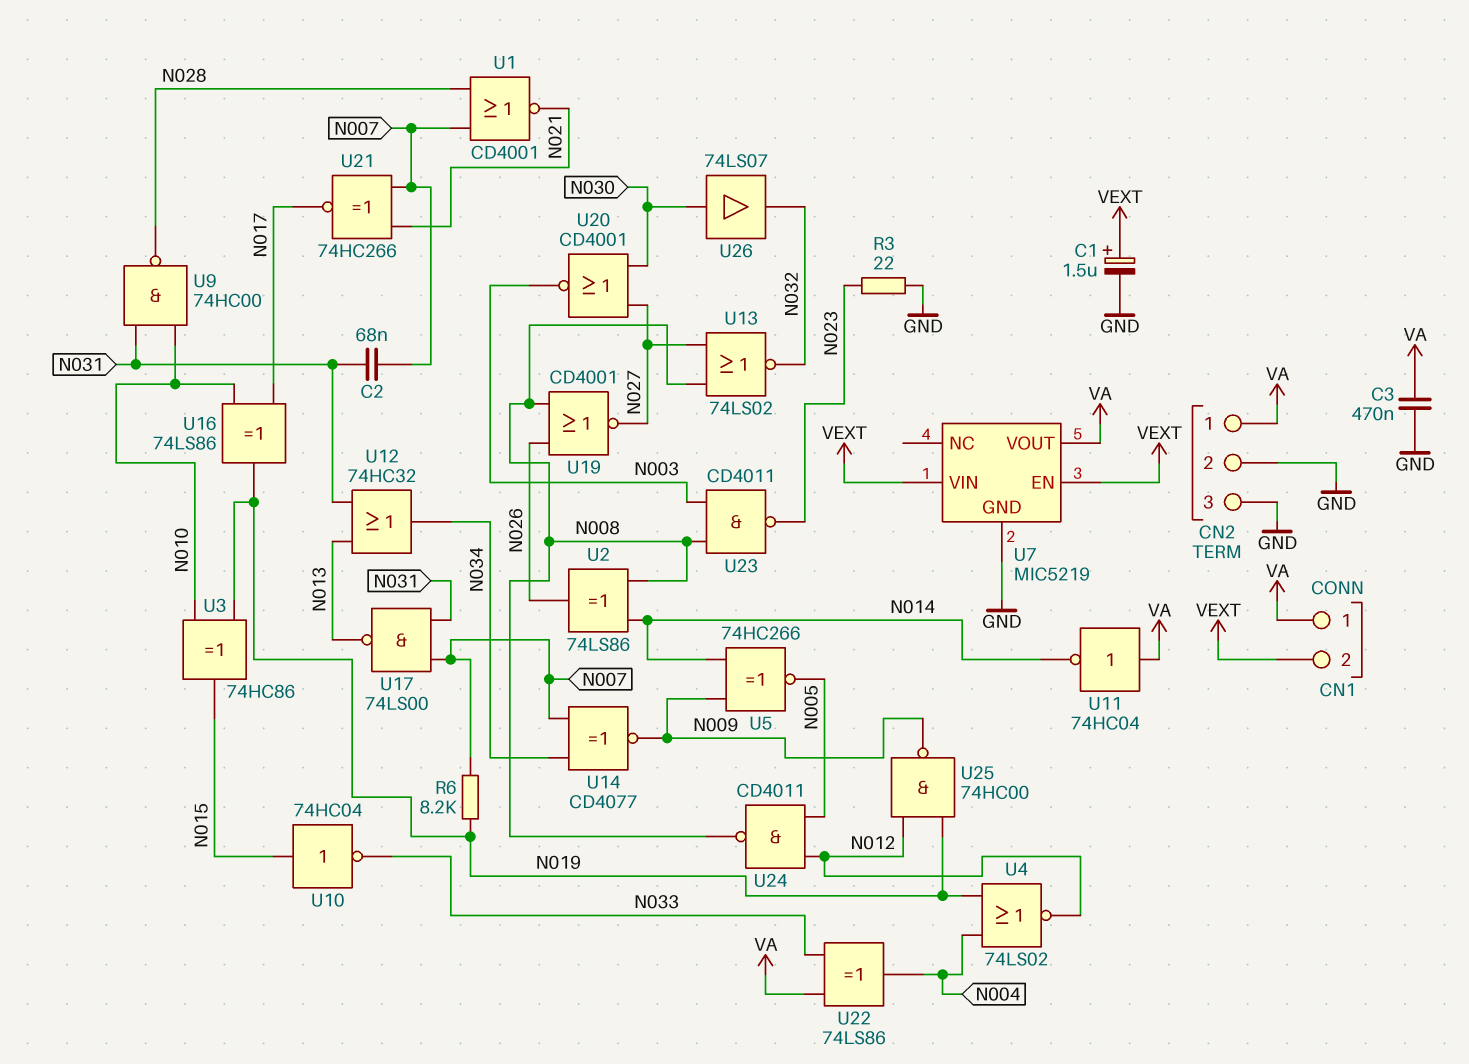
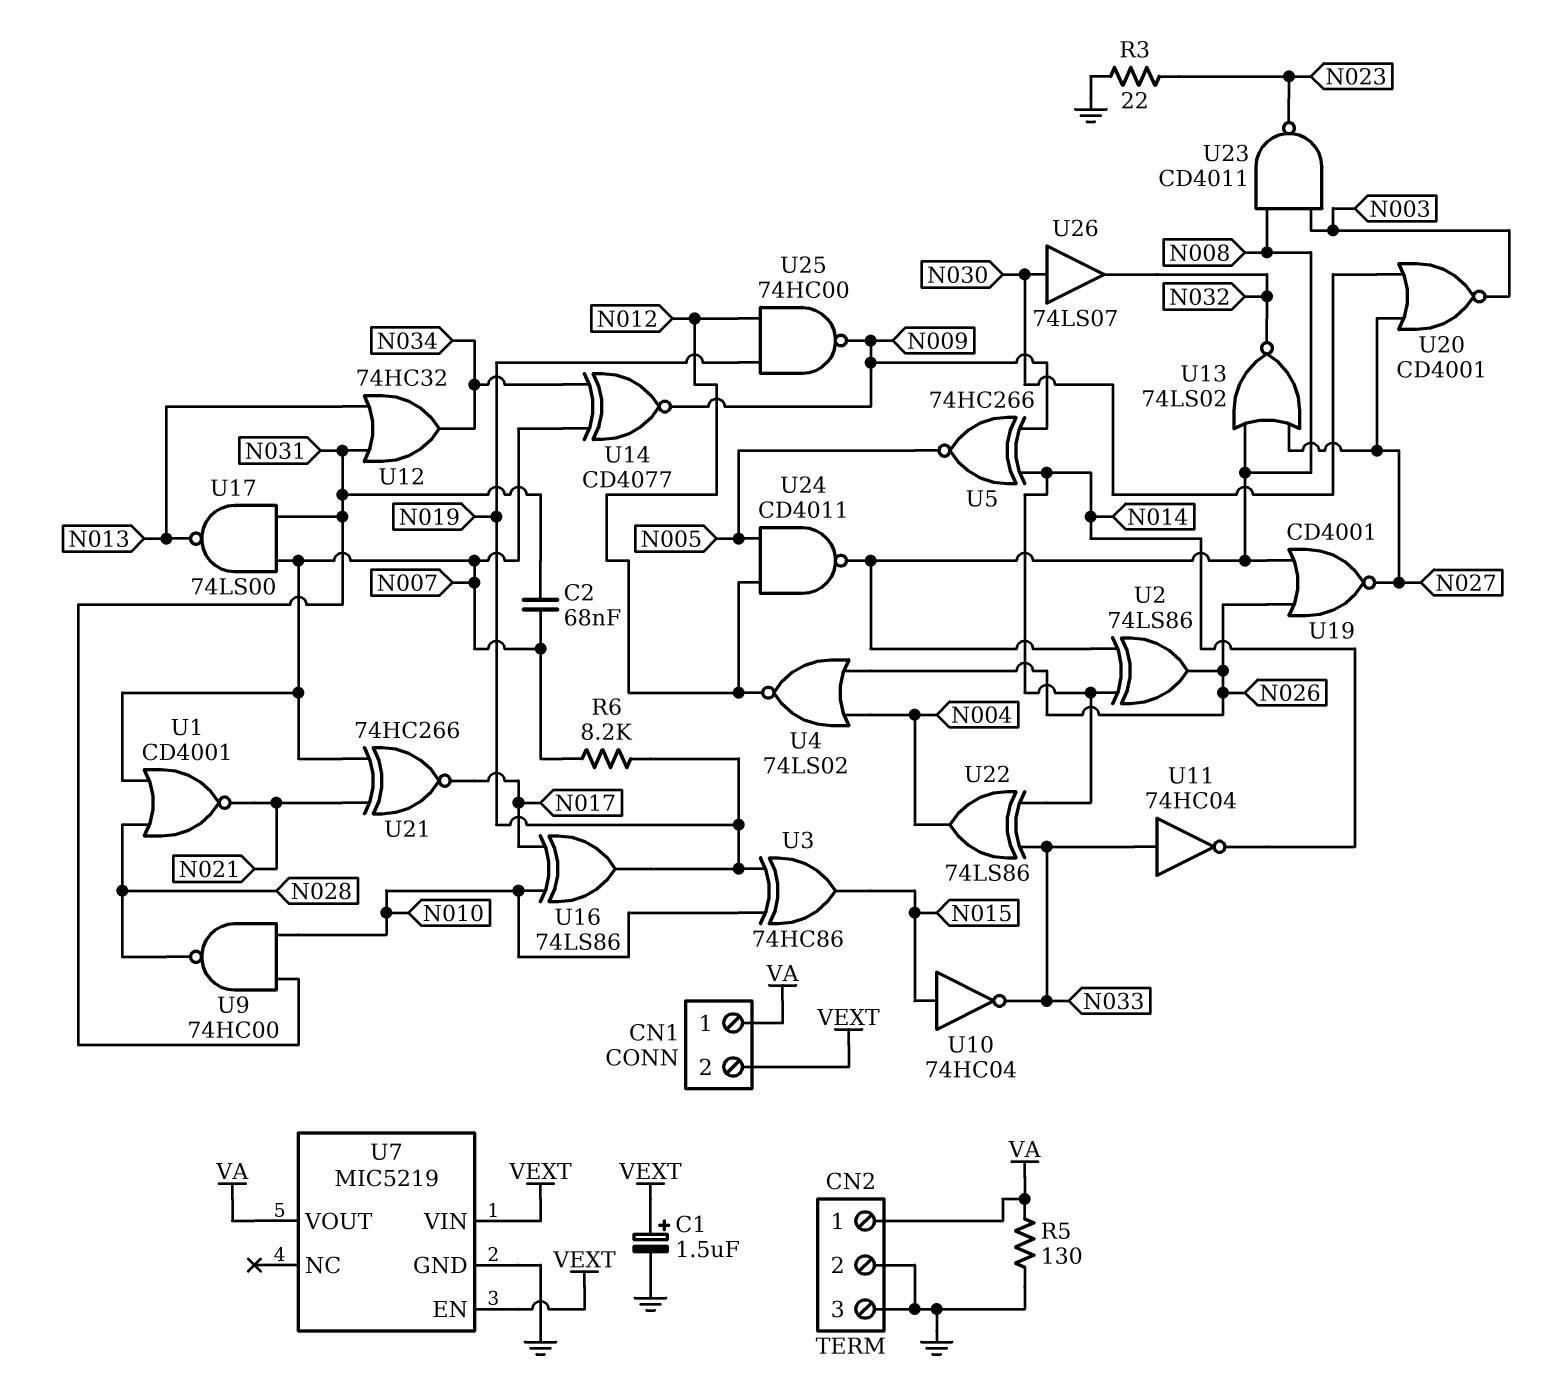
C3: 470nF (GND, VA) -> none
R5: none -> 130 (GND, VA)
U4: NOR 74LS02 (in N004, in N019, out N012) -> NOR 74LS02 (in N004, in N026, out N012)
U11: NOT 74HC04 (in VA, out N014) -> NOT 74HC04 (in N033, out N014)
U22: XOR 74LS86 (in N033, in VA, out N004) -> XOR 74LS86 (in N014, in N033, out N004)

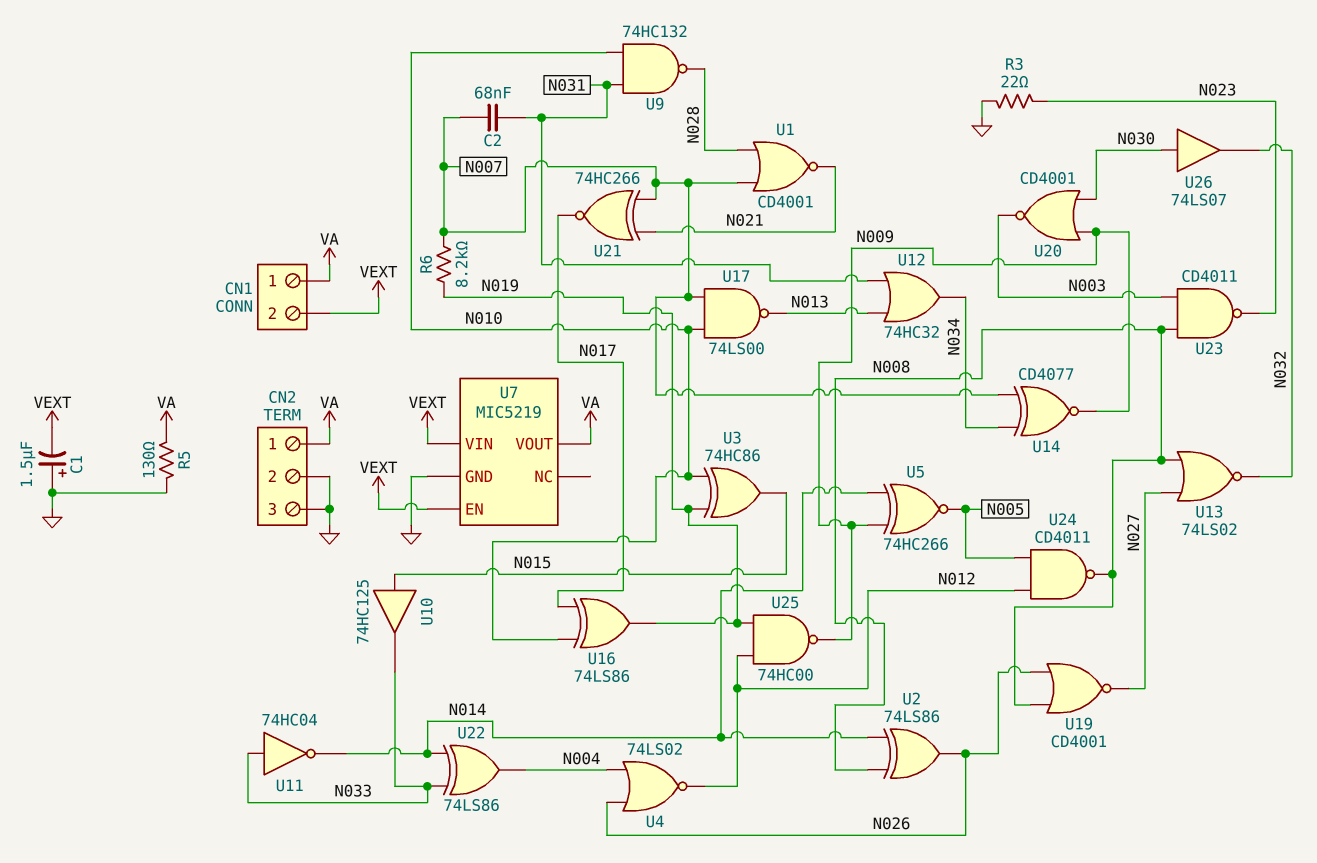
C1: 1.5uF (plus VEXT, minus GND) -> 1.5uF (plus GND, minus VEXT)
U9: NAND 74HC00 (in N010, in N031, out N028) -> NAND 74HC132 (in N010, in N031, out N028)
U10: NOT 74HC04 (in N015, out N033) -> buffer 74HC125 (in N015, out N033)
U17: NAND 74LS00 (in N007, in N031, out N013) -> NAND 74LS00 (in N007, in N010, out N013)
U20: NOR CD4001 (in N027, in N030, out N003) -> NOR CD4001 (in N009, in N030, out N003)

